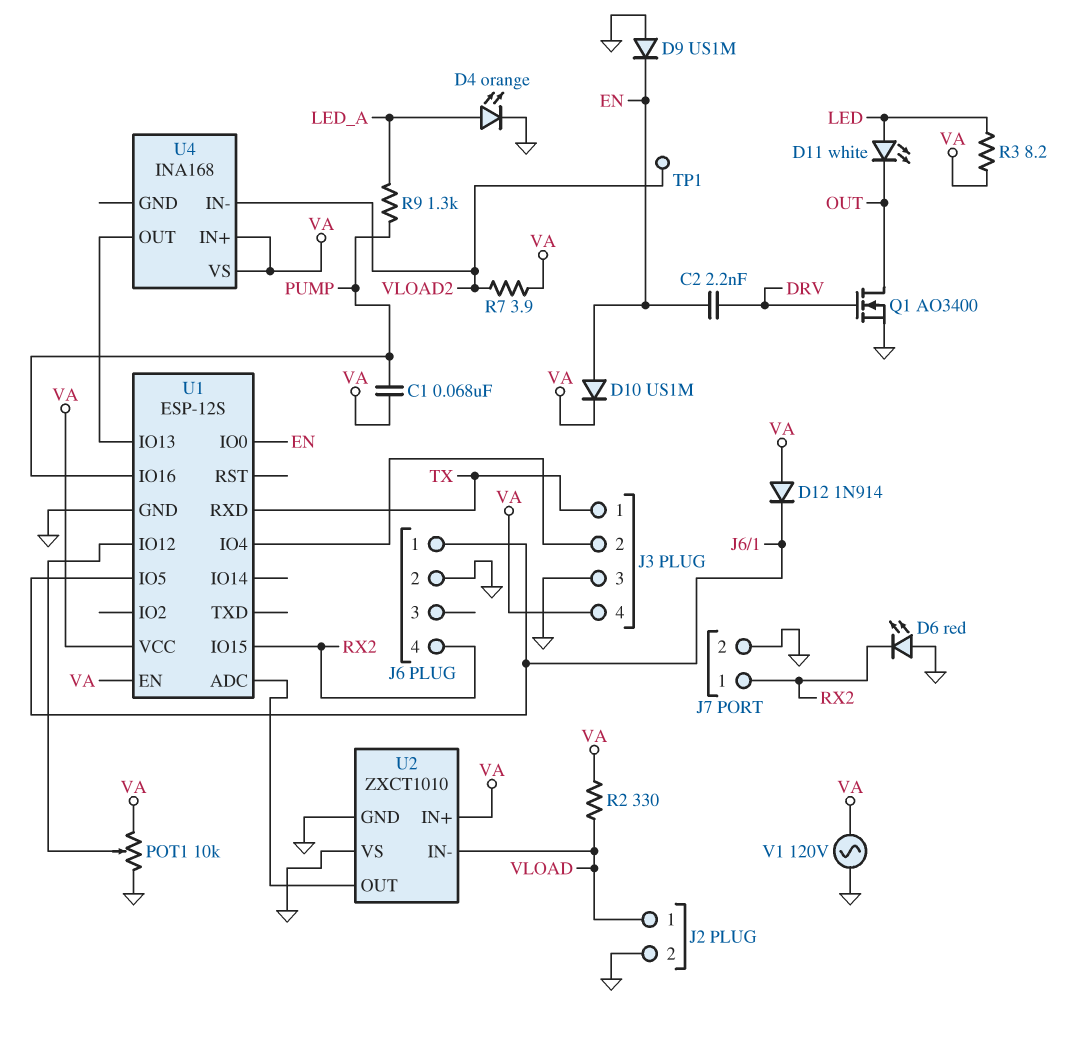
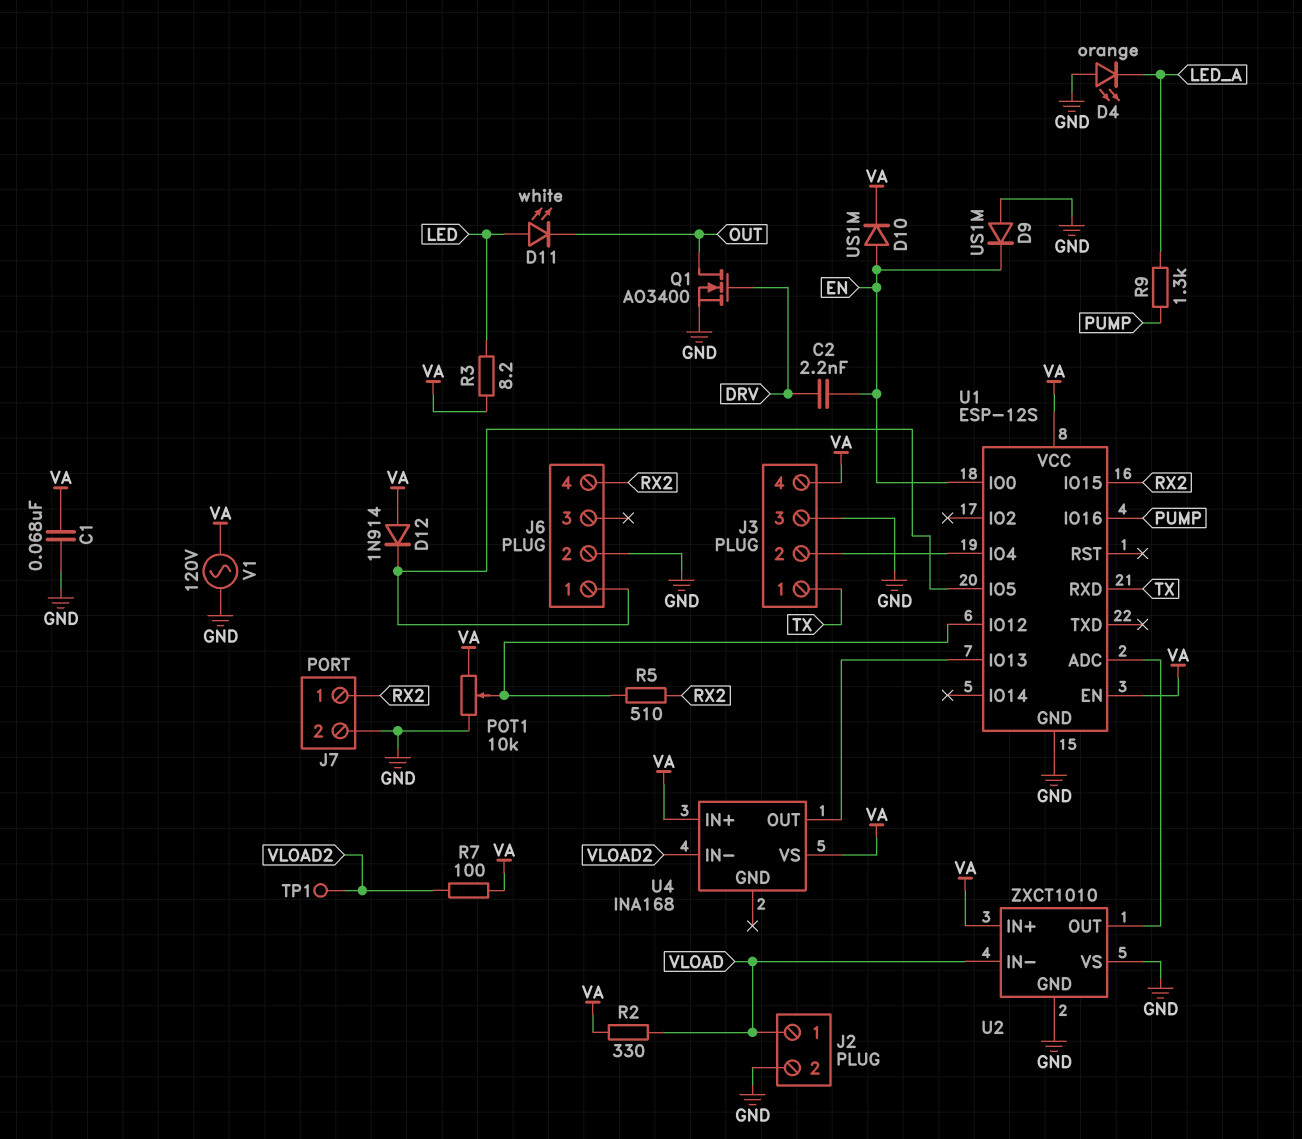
C1: 68nF (PUMP, VA) -> 68nF (GND, VA)
D4: LED orange (A LED_A, K GND) -> LED orange (A GND, K LED_A)
D6: LED red (A GND, K RX2) -> none
R5: none -> 510 (RX2, U1/IO12)
R7: 3.9 (VA, VLOAD2) -> 100 (VA, VLOAD2)

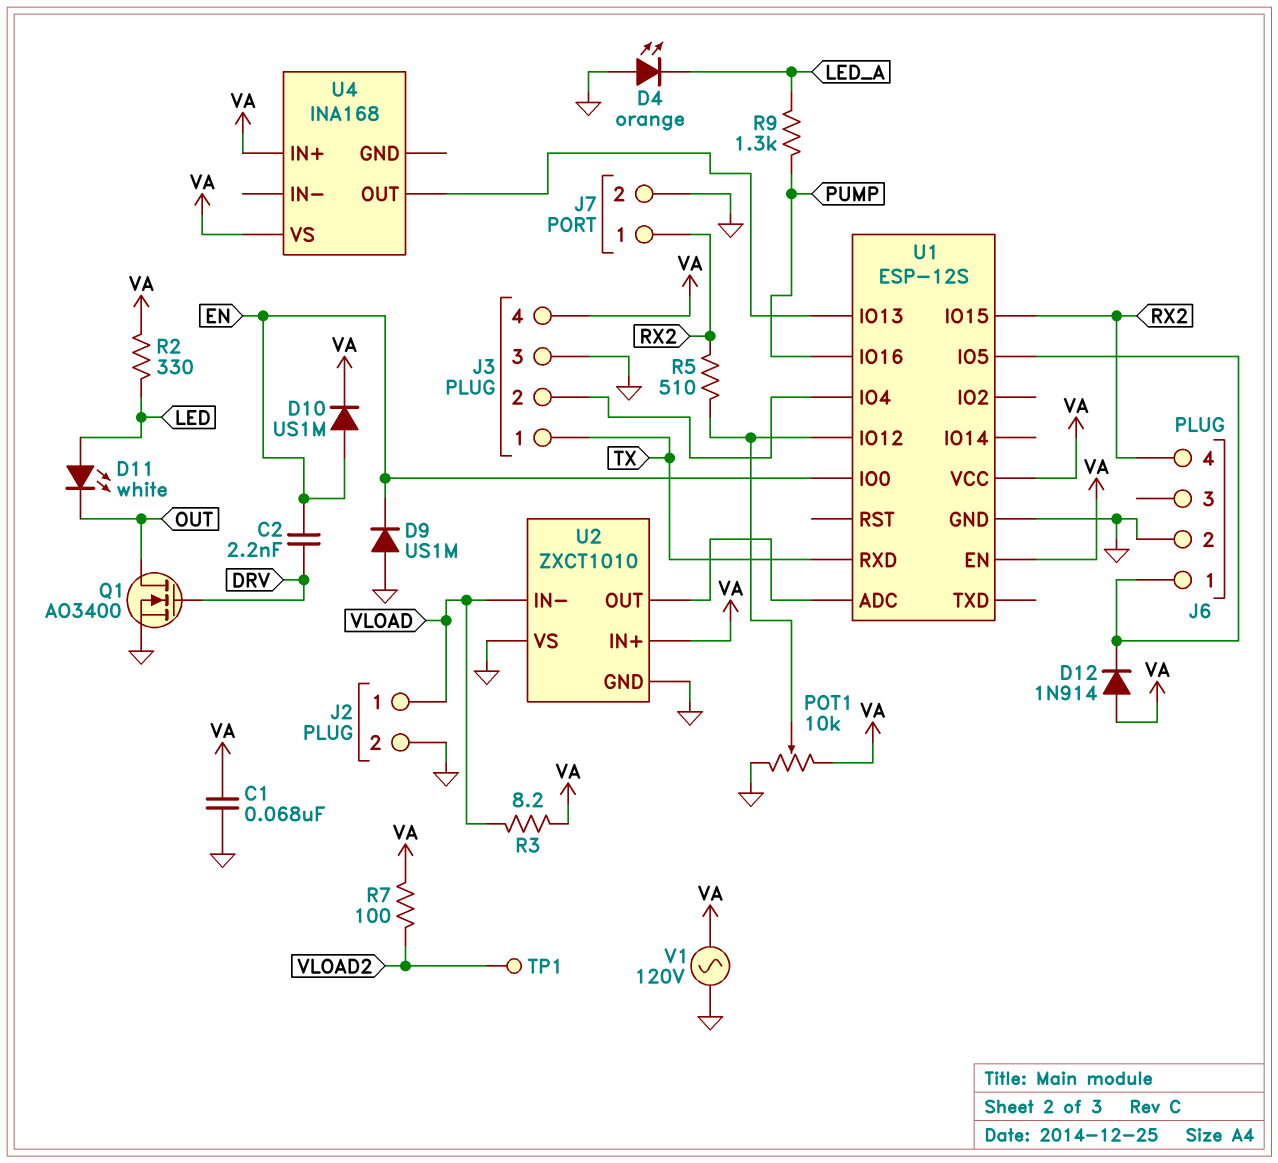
R2: 330 (VA, VLOAD) -> 330 (LED, VA)
R3: 8.2 (LED, VA) -> 8.2 (VA, VLOAD)
U4 pin IN-: VLOAD2 -> none

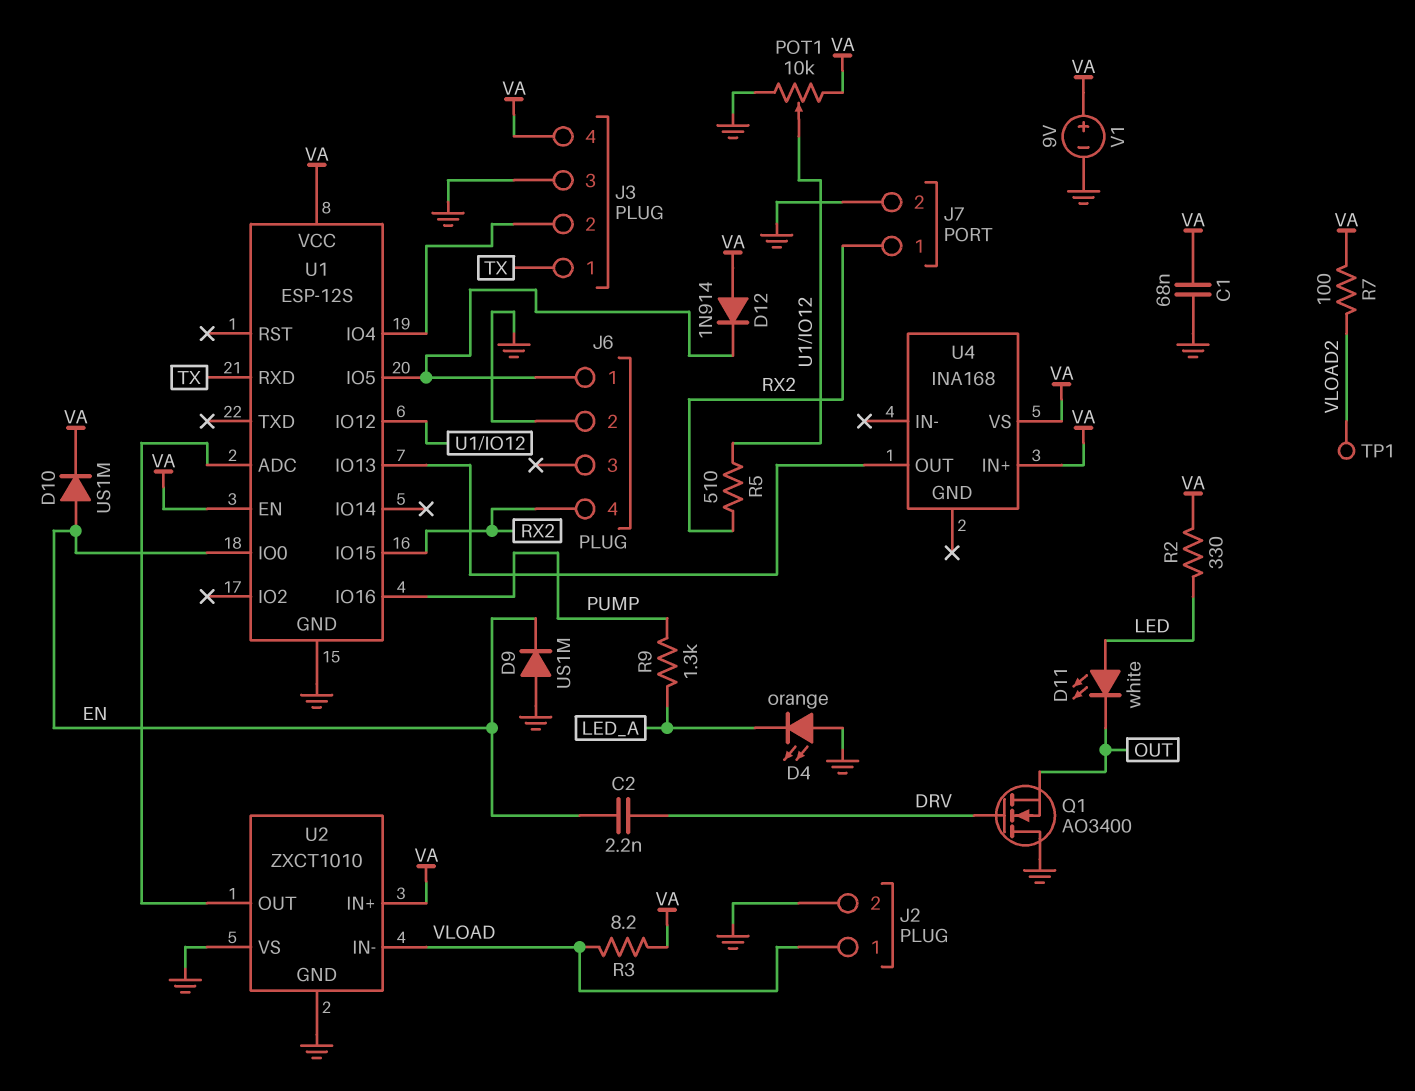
Q1: NMOS AO3400 (G DRV, D OUT, S GND) -> NMOS AO3400 (G DRV, D GND, S OUT)
V1: AC 120V (GND, VA) -> 9V (plus VA, minus GND)

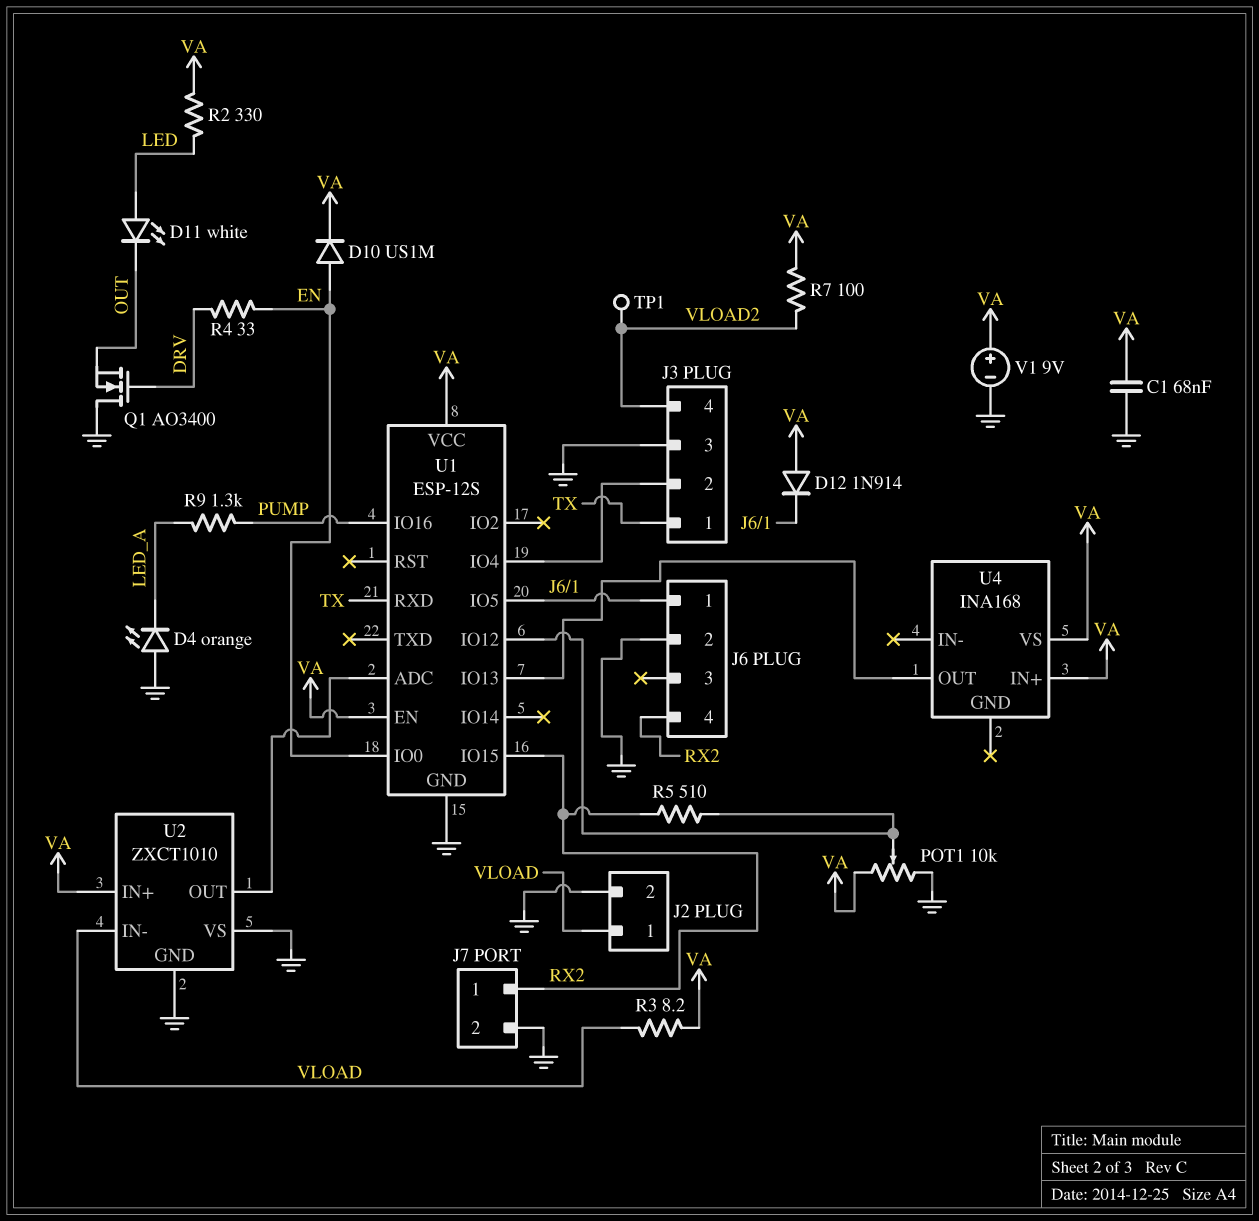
C2: 2.2nF (DRV, EN) -> none
D9: diode US1M (A GND, K EN) -> none
J3 pin 4: VA -> VLOAD2
R4: none -> 33 (DRV, EN)

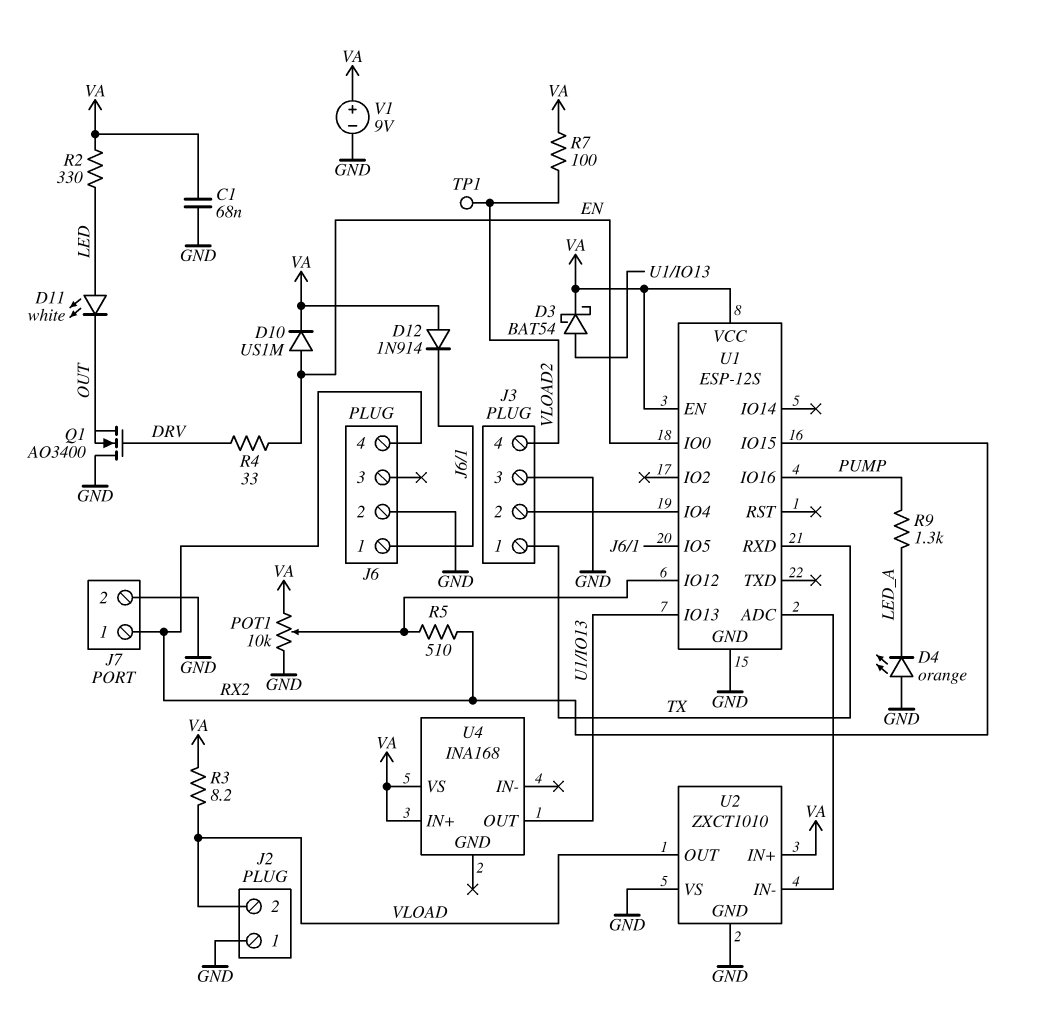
D3: none -> schottky BAT54 (A U1/IO13, K VA)
J2 pin 1: VLOAD -> GND
J2 pin 2: GND -> VLOAD
U2 pin IN-: VLOAD -> U1/ADC
U2 pin OUT: U1/ADC -> VLOAD

